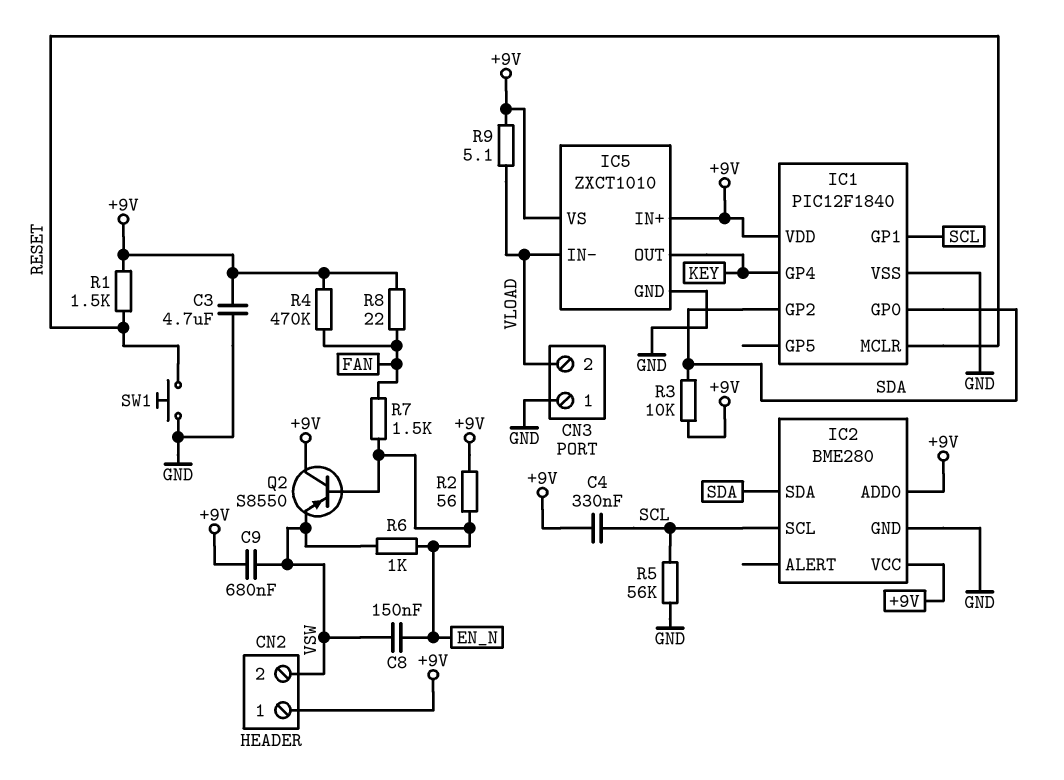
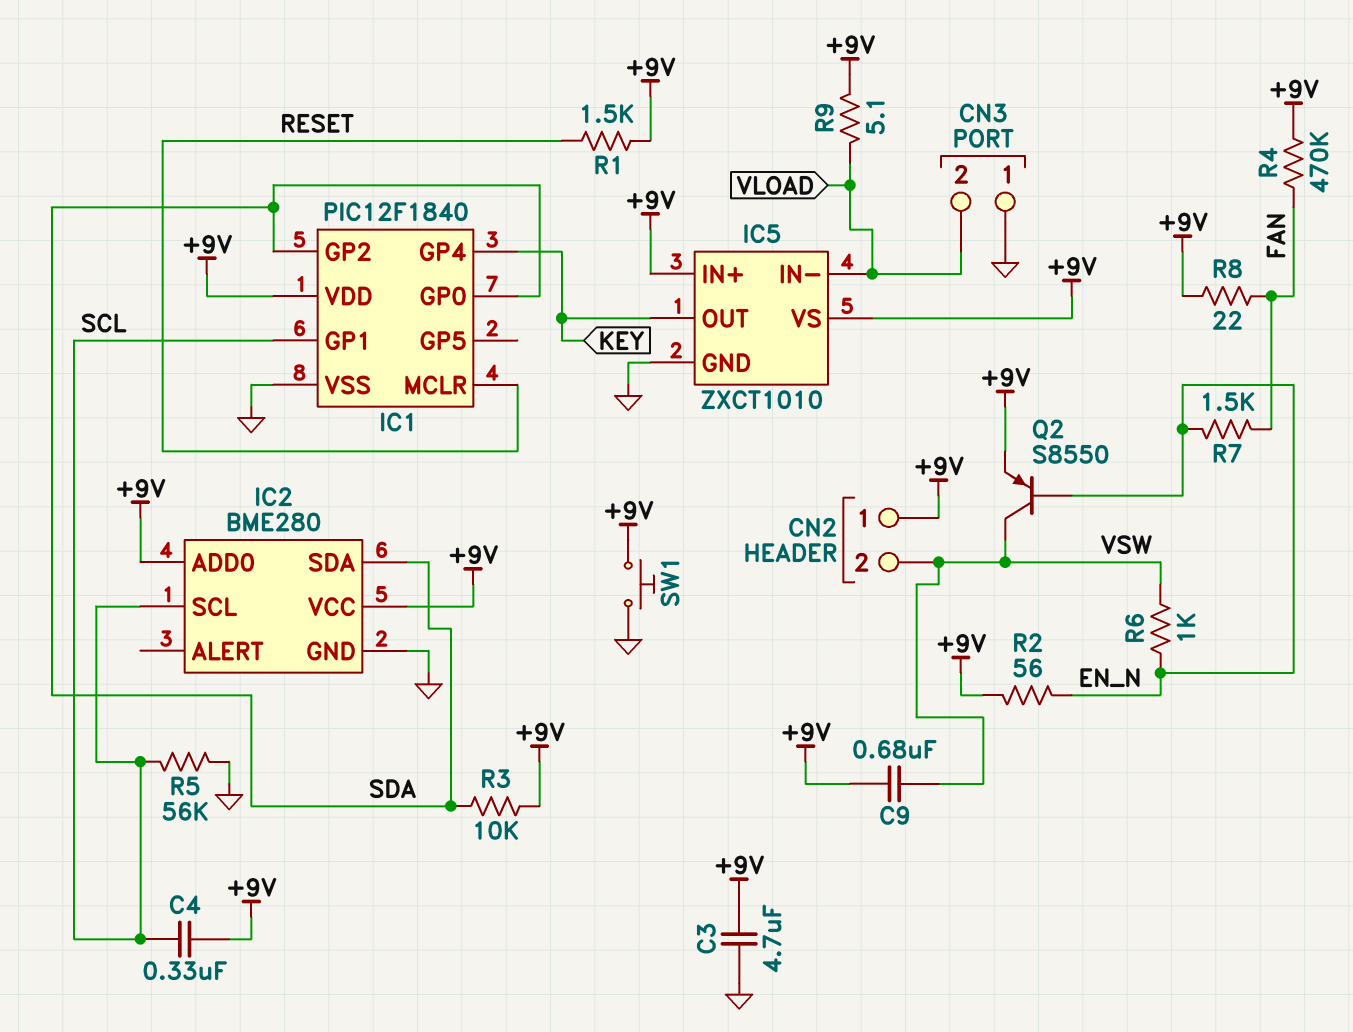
C8: 150nF (EN_N, VSW) -> none
Q2: PNP S8550 (B EN_N, C +9V, E VSW) -> PNP S8550 (B EN_N, C VSW, E +9V)
SW1: button (GND, RESET) -> button (+9V, GND)

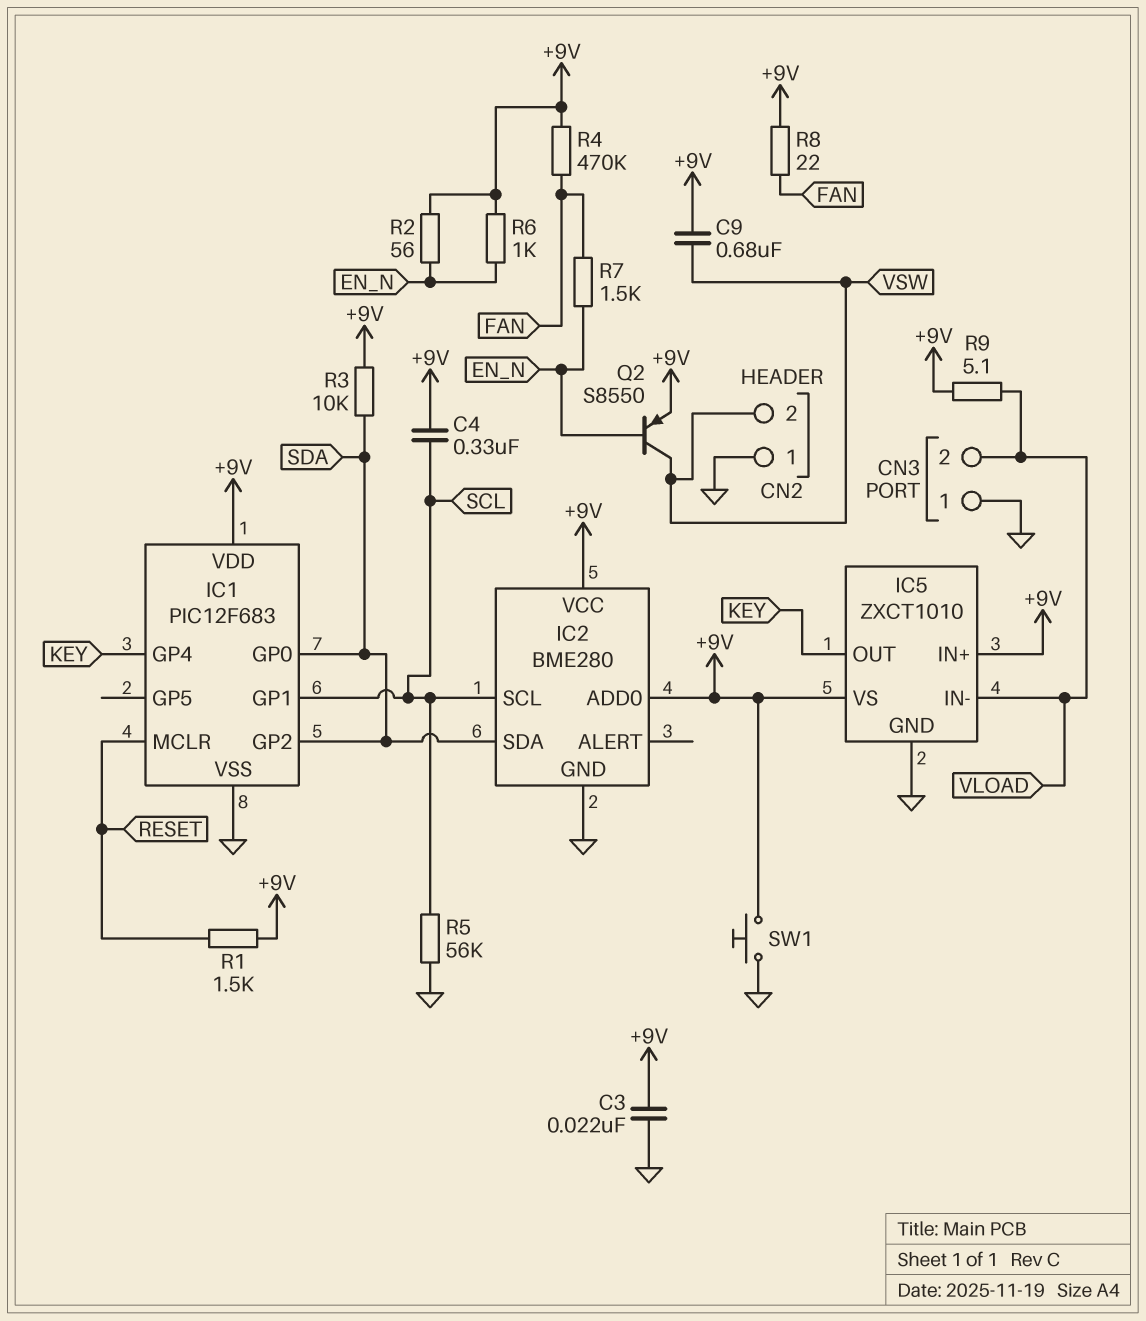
C3: 4.7uF (+9V, GND) -> 22nF (+9V, GND)
CN2 pin 1: +9V -> GND
IC1: PIC12F1840 -> PIC12F683
R6: 1k (EN_N, VSW) -> 1k (+9V, EN_N)

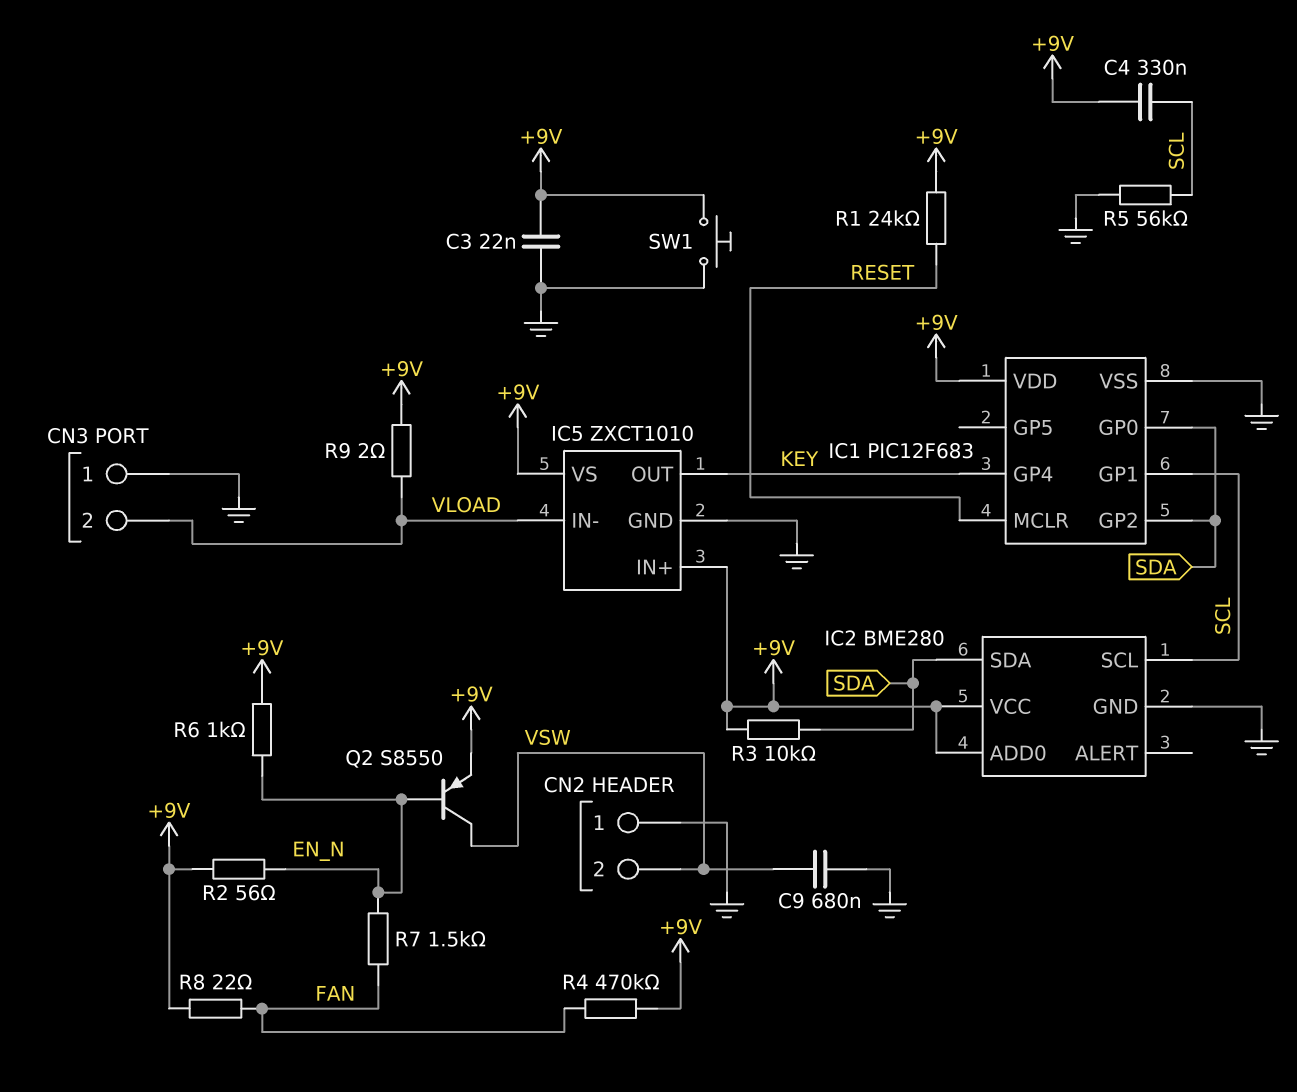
C9: 680nF (+9V, VSW) -> 680nF (GND, VSW)
R1: 1.5k (+9V, RESET) -> 24k (+9V, RESET)
R9: 5.1 (+9V, VLOAD) -> 2 (+9V, VLOAD)

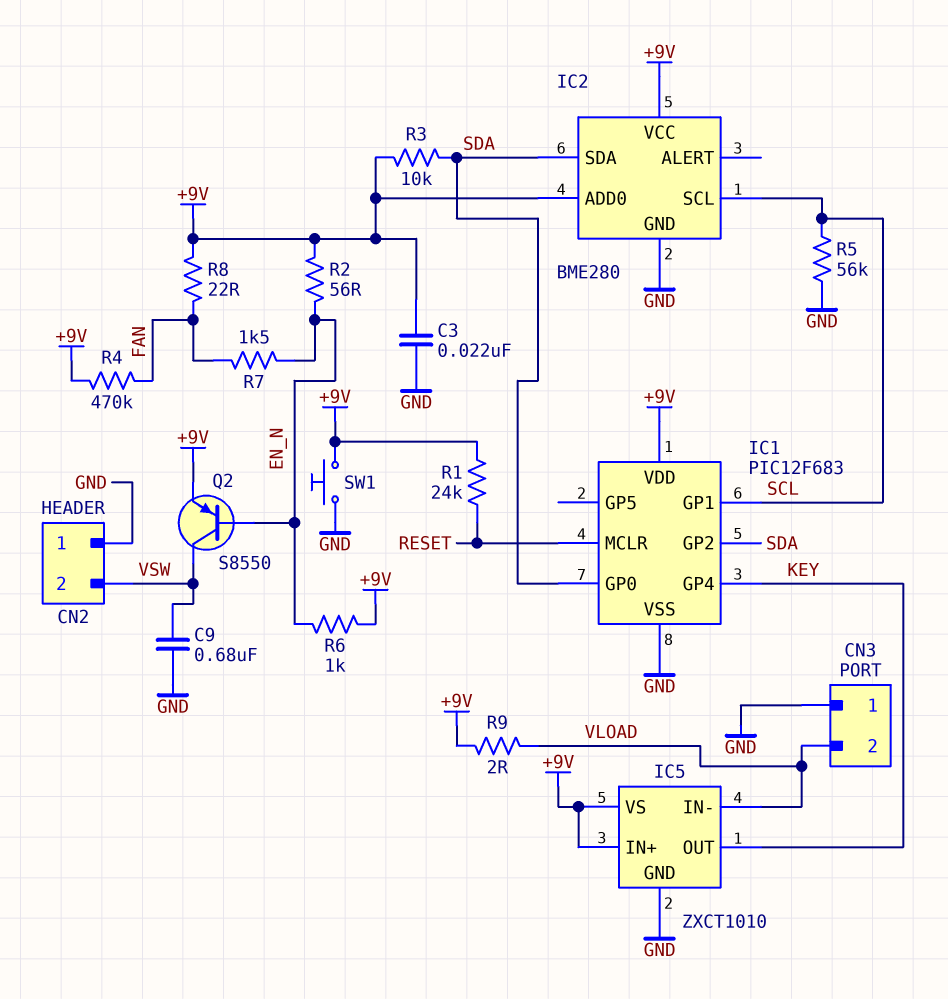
C4: 330nF (+9V, SCL) -> none

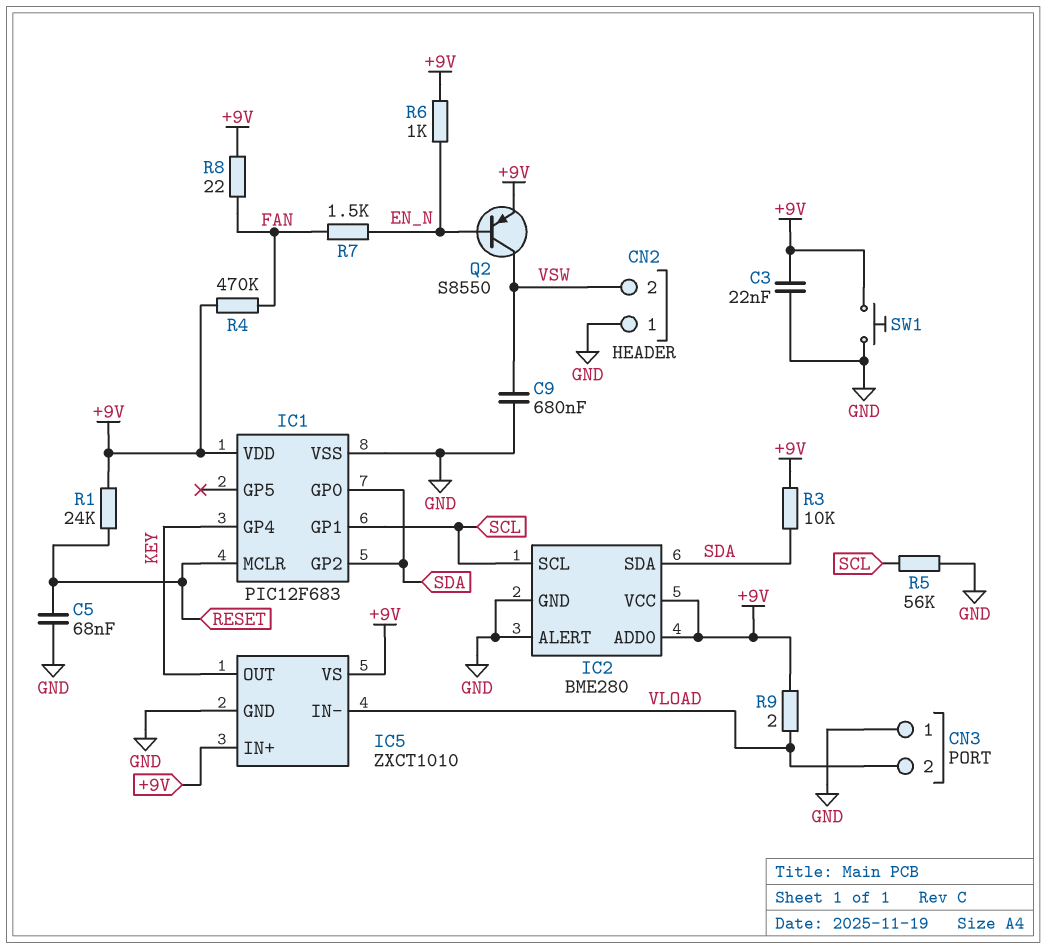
C5: none -> 68nF (GND, RESET)
IC2 pin ALERT: none -> GND
R2: 56 (+9V, EN_N) -> none

